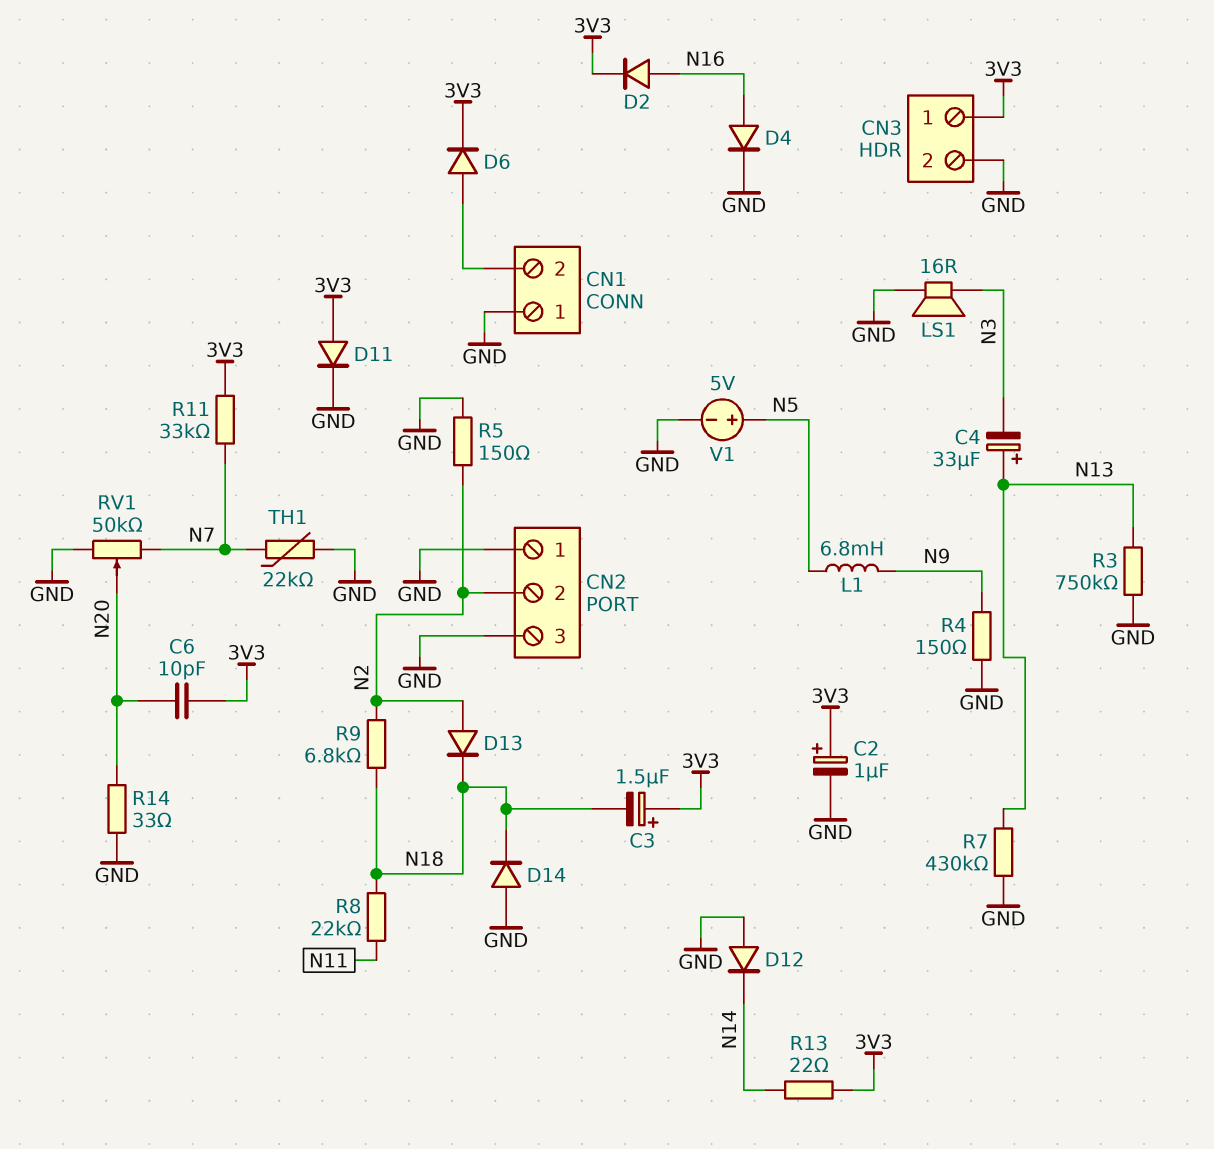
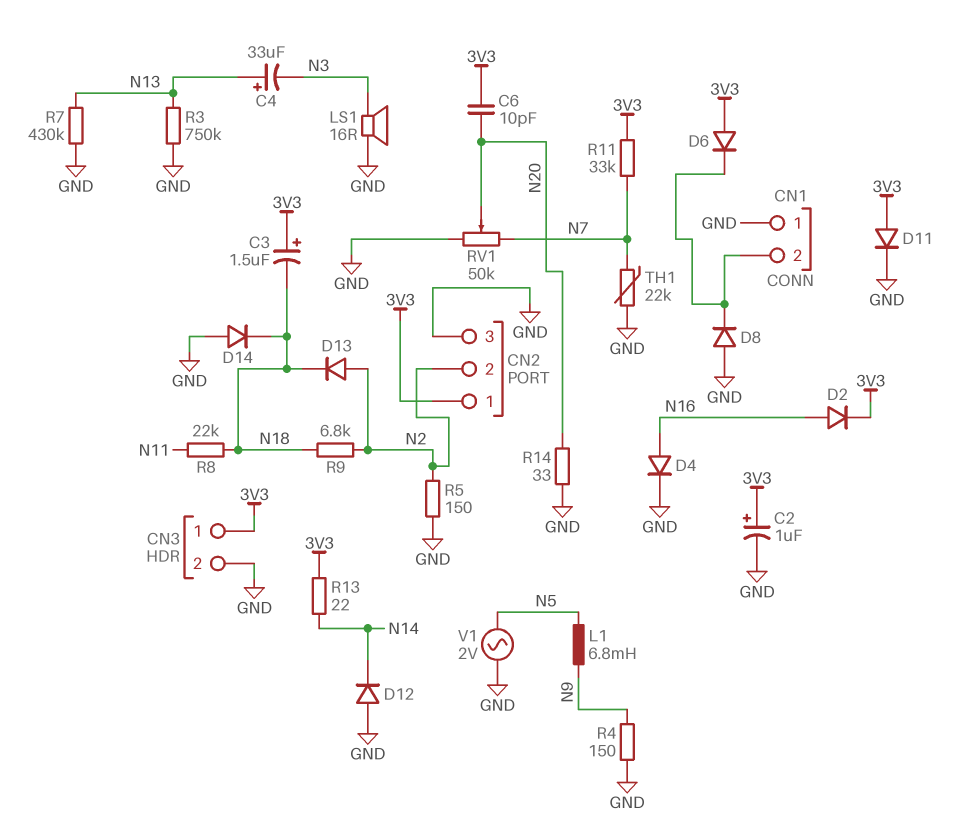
CN2 pin 1: GND -> 3V3
D6: diode (A CN1/2, K 3V3) -> diode (A 3V3, K CN1/2)
D8: none -> diode (A GND, K CN1/2)
V1: 5V (plus N5, minus GND) -> AC 2V (GND, N5)

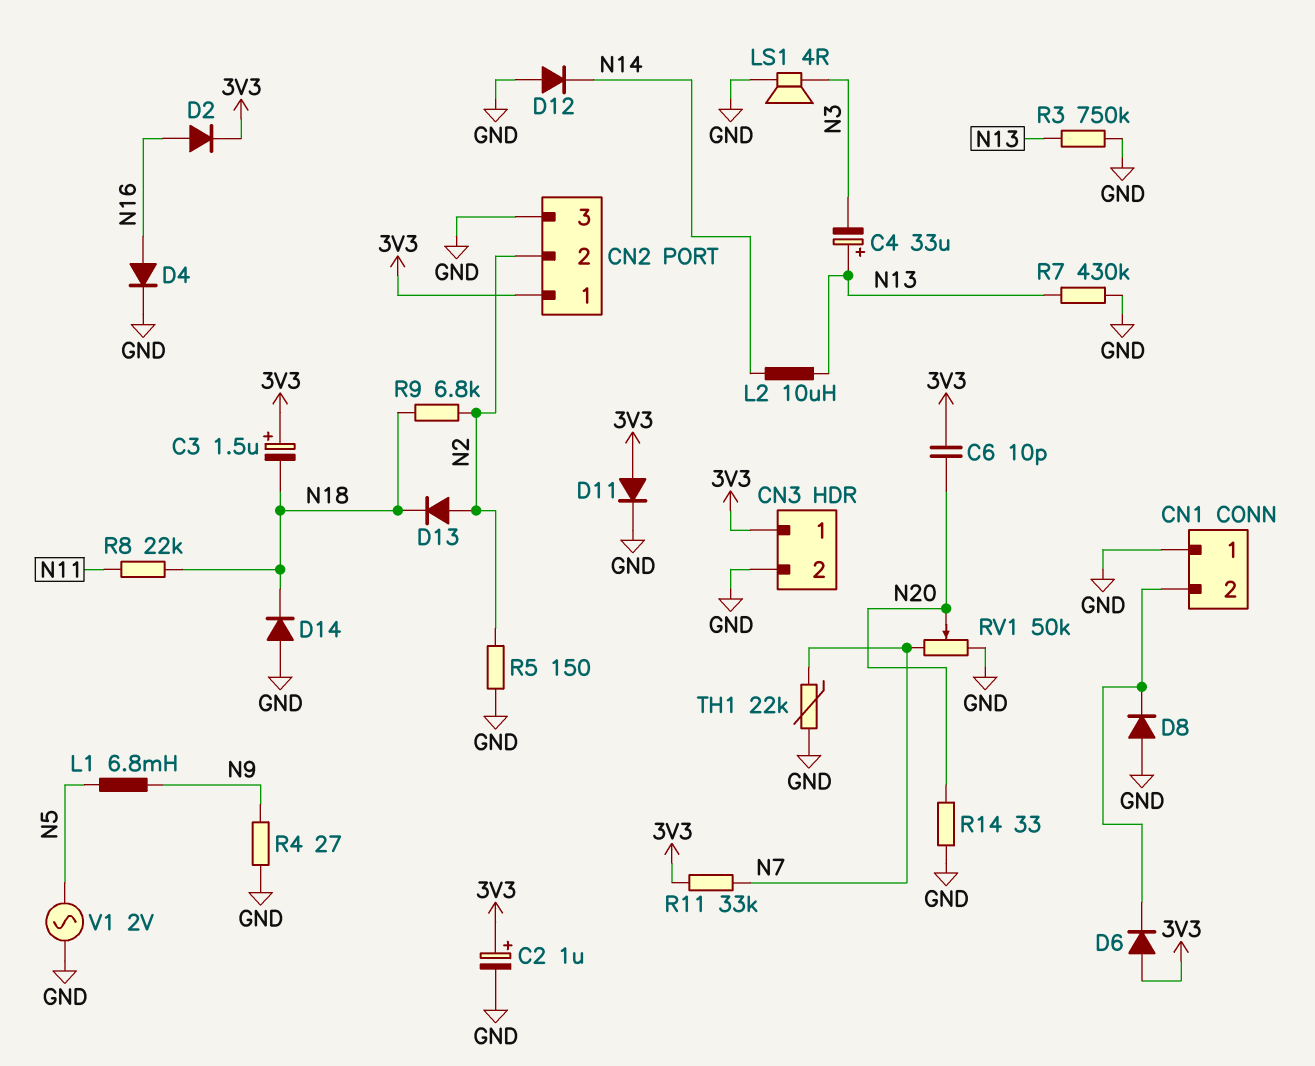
L2: none -> 10uH (N13, N14)
LS1: speaker 16R (GND, N3) -> speaker 4R (GND, N3)
R4: 150 (GND, N9) -> 27 (GND, N9)
R13: 22 (3V3, N14) -> none

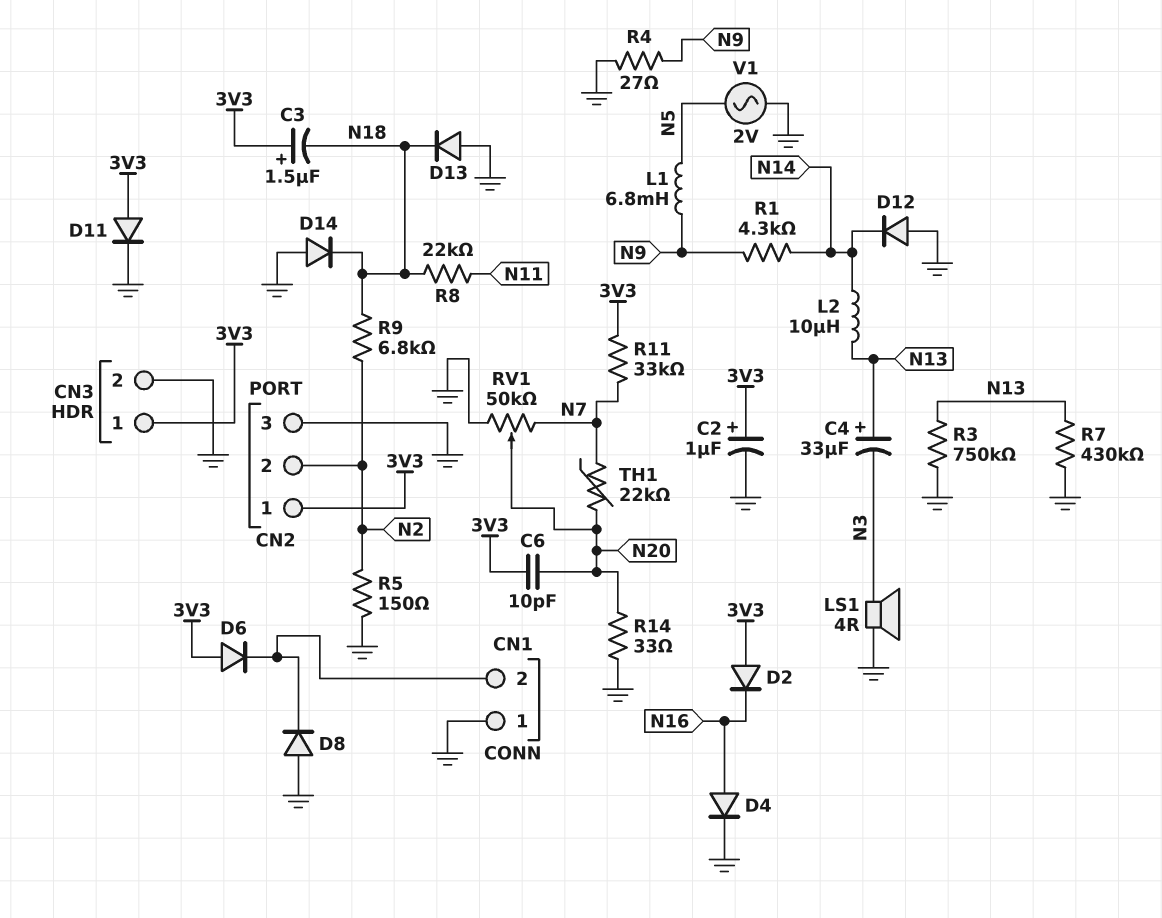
D2: diode (A N16, K 3V3) -> diode (A 3V3, K N16)
D13: diode (A N2, K N18) -> diode (A GND, K N18)
R1: none -> 4.3k (N9, N14)
TH1: 22k (GND, N7) -> 22k (N7, N20)

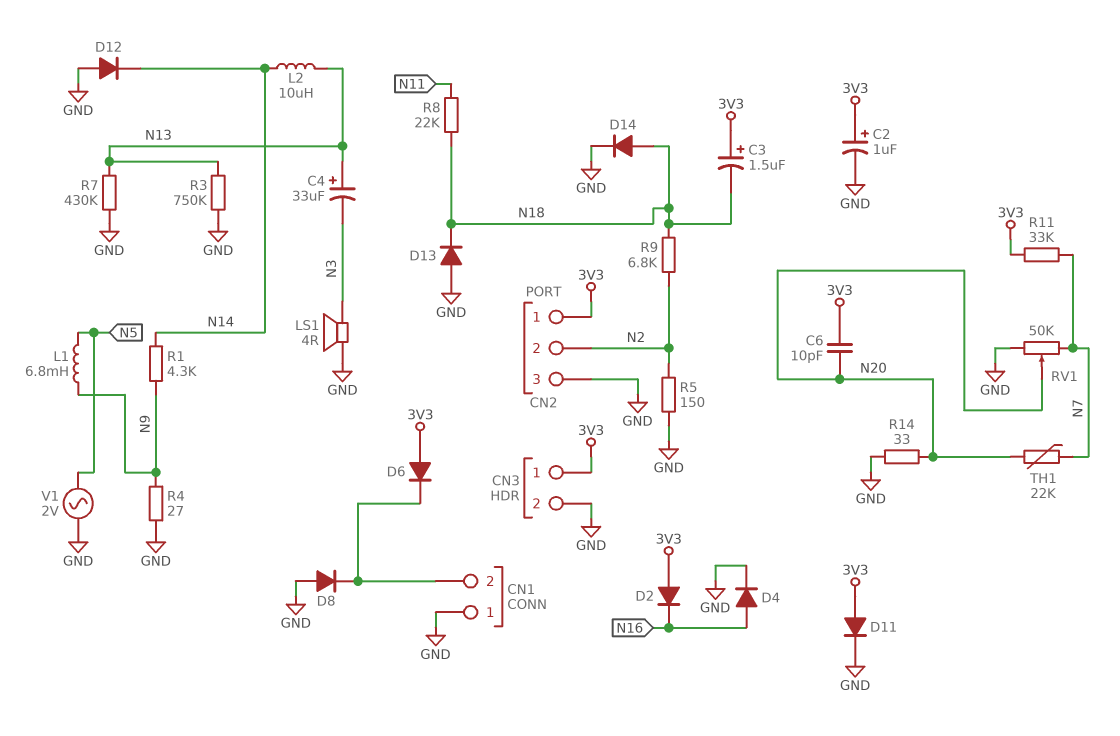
D14: diode (A GND, K N18) -> diode (A N18, K GND)

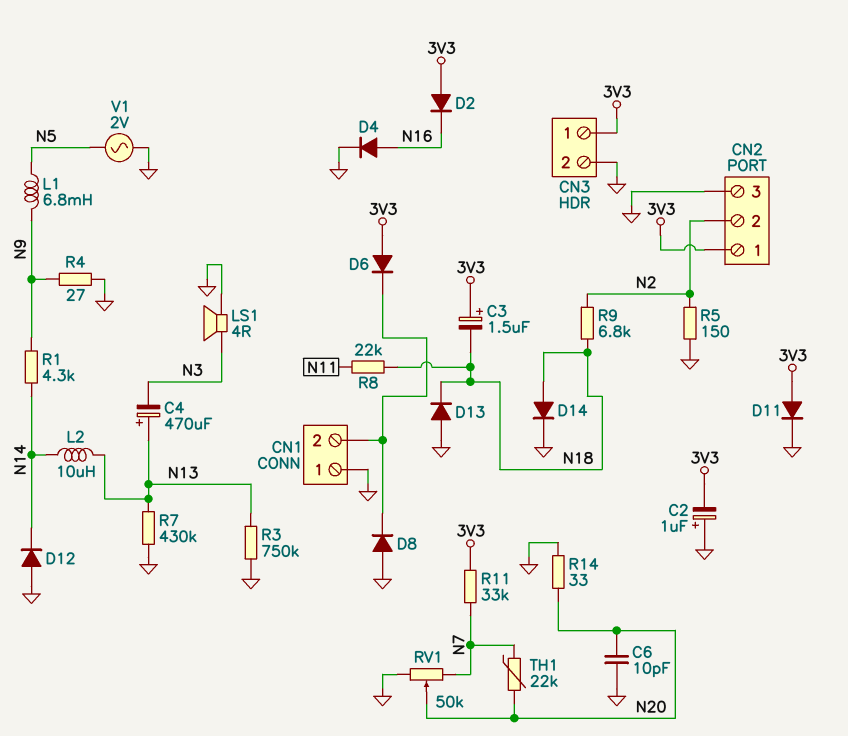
C2: 1uF (plus 3V3, minus GND) -> 1uF (plus GND, minus 3V3)
C4: 33uF (plus N13, minus N3) -> 470uF (plus N13, minus N3)
C6: 10pF (3V3, N20) -> 10pF (GND, N20)

